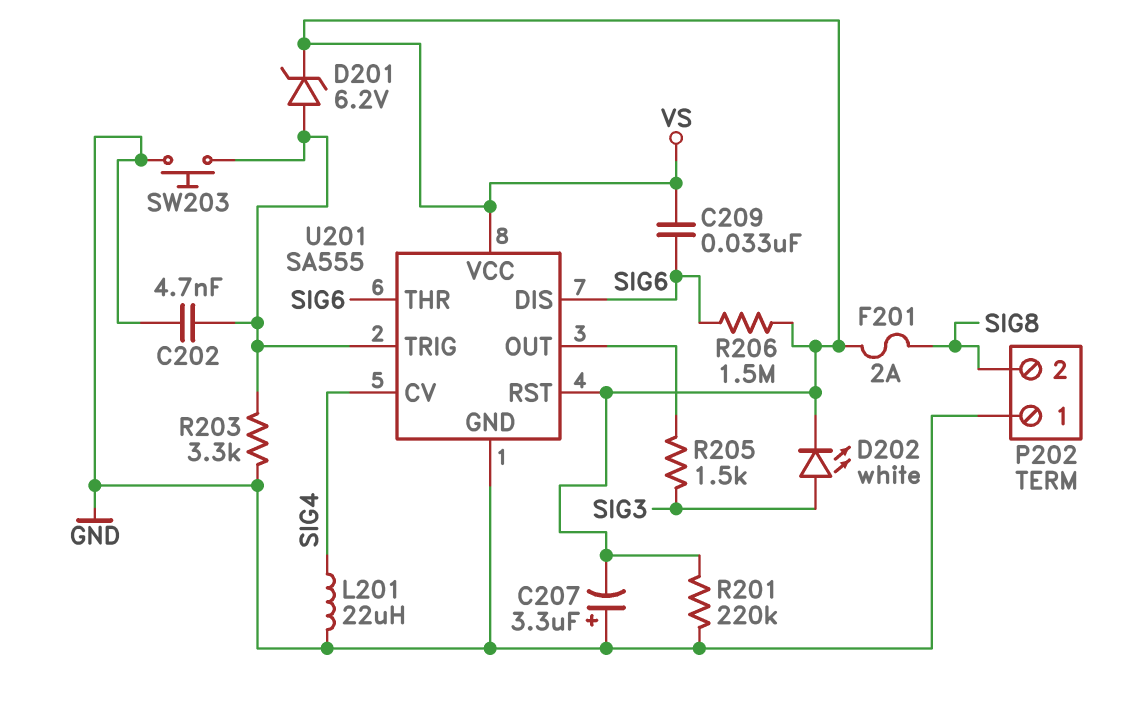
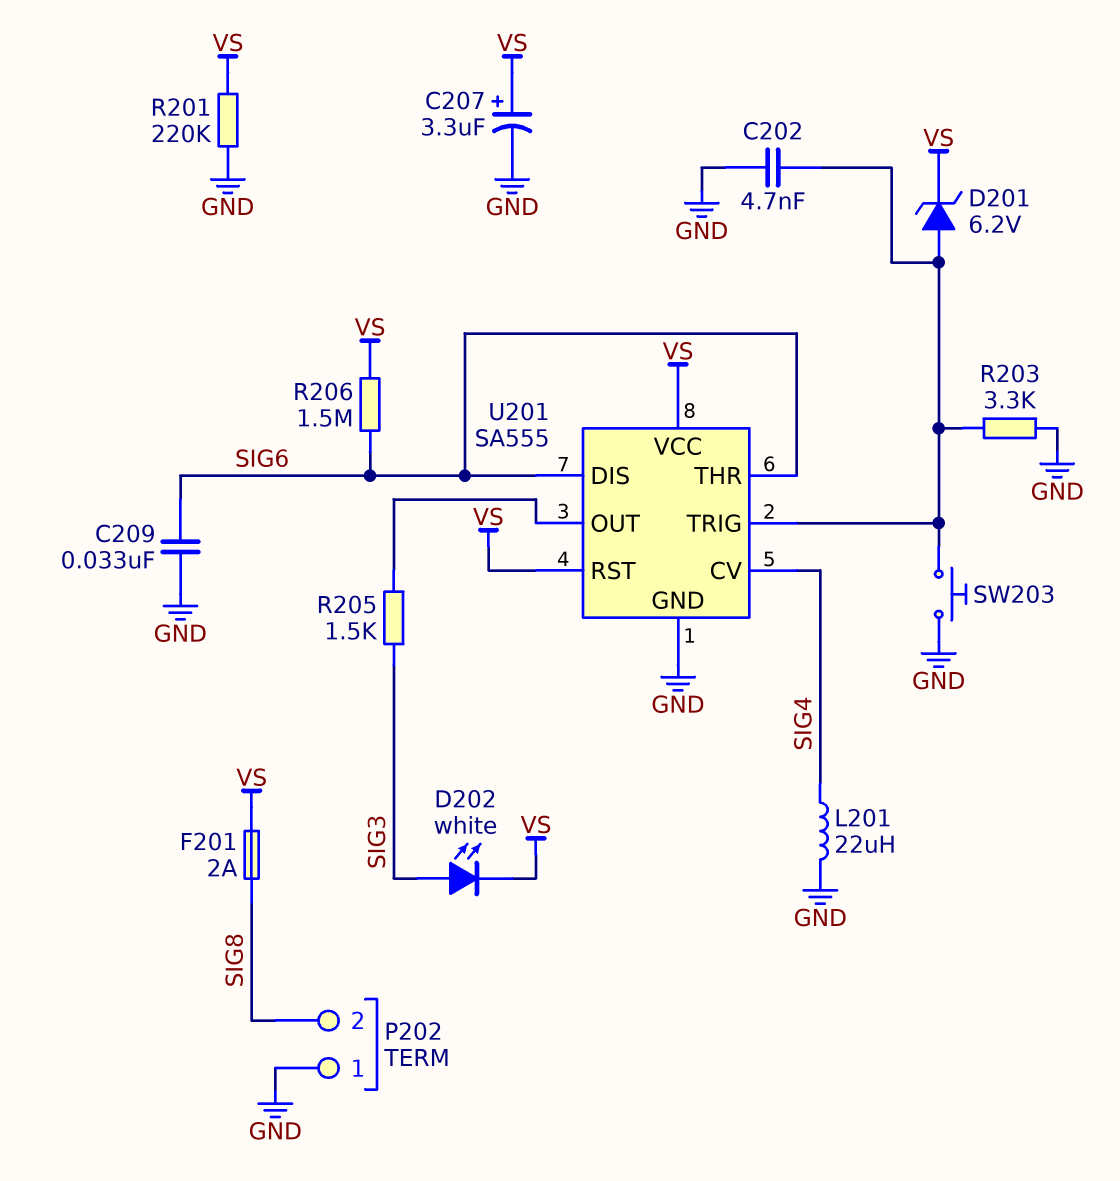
C207: 3.3uF (plus GND, minus VS) -> 3.3uF (plus VS, minus GND)
C209: 33nF (SIG6, VS) -> 33nF (GND, SIG6)

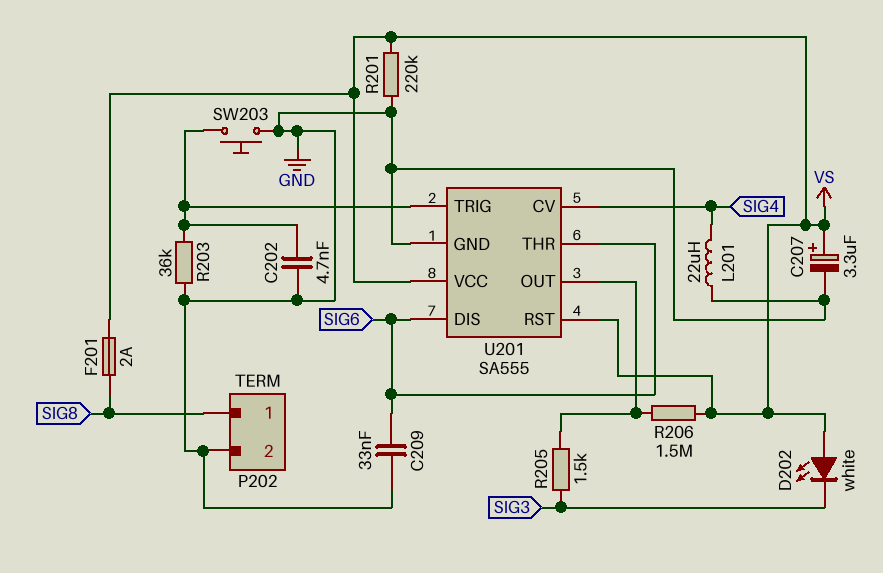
D201: zener 6.2V (A U201/TRIG, K VS) -> none
D202: LED white (A SIG3, K VS) -> LED white (A VS, K SIG3)
P202 pin 1: GND -> SIG8
P202 pin 2: SIG8 -> GND
R203: 3.3k (GND, U201/TRIG) -> 36k (GND, U201/TRIG)
R206: 1.5M (SIG6, VS) -> 1.5M (U201/OUT, VS)

